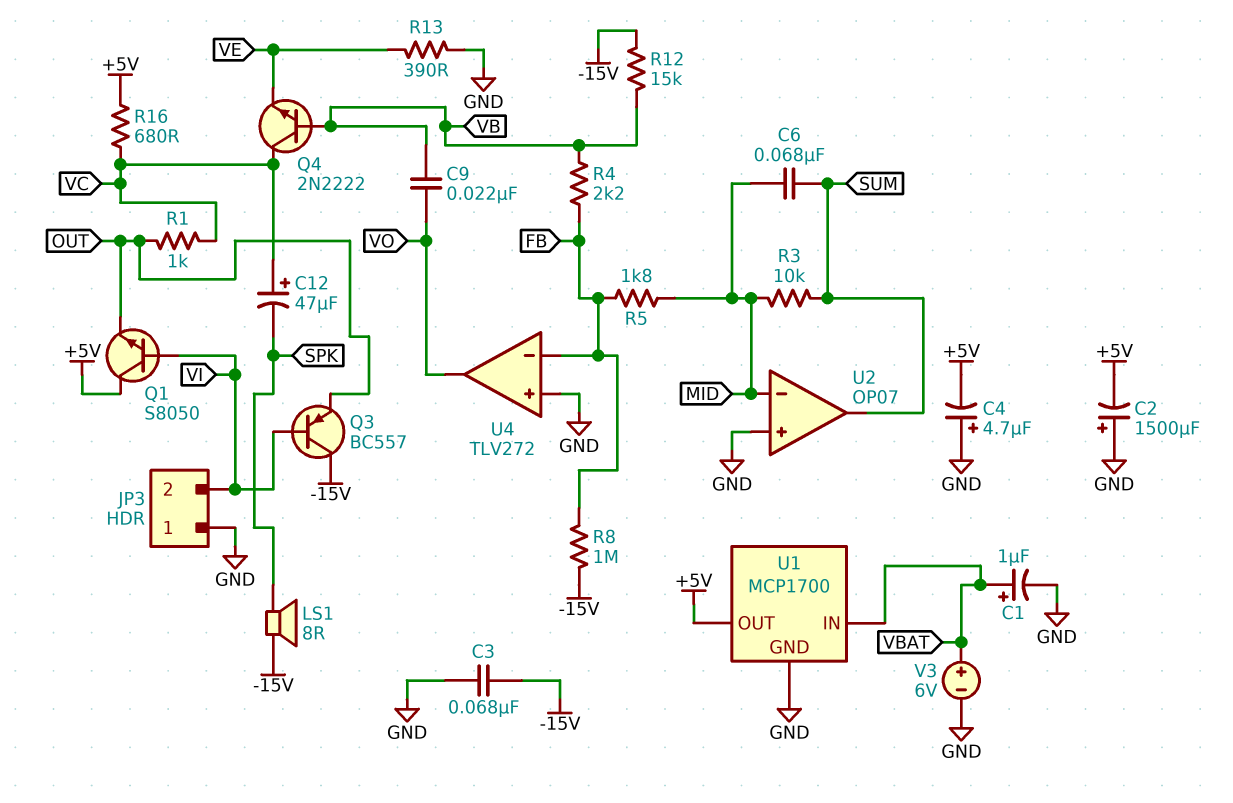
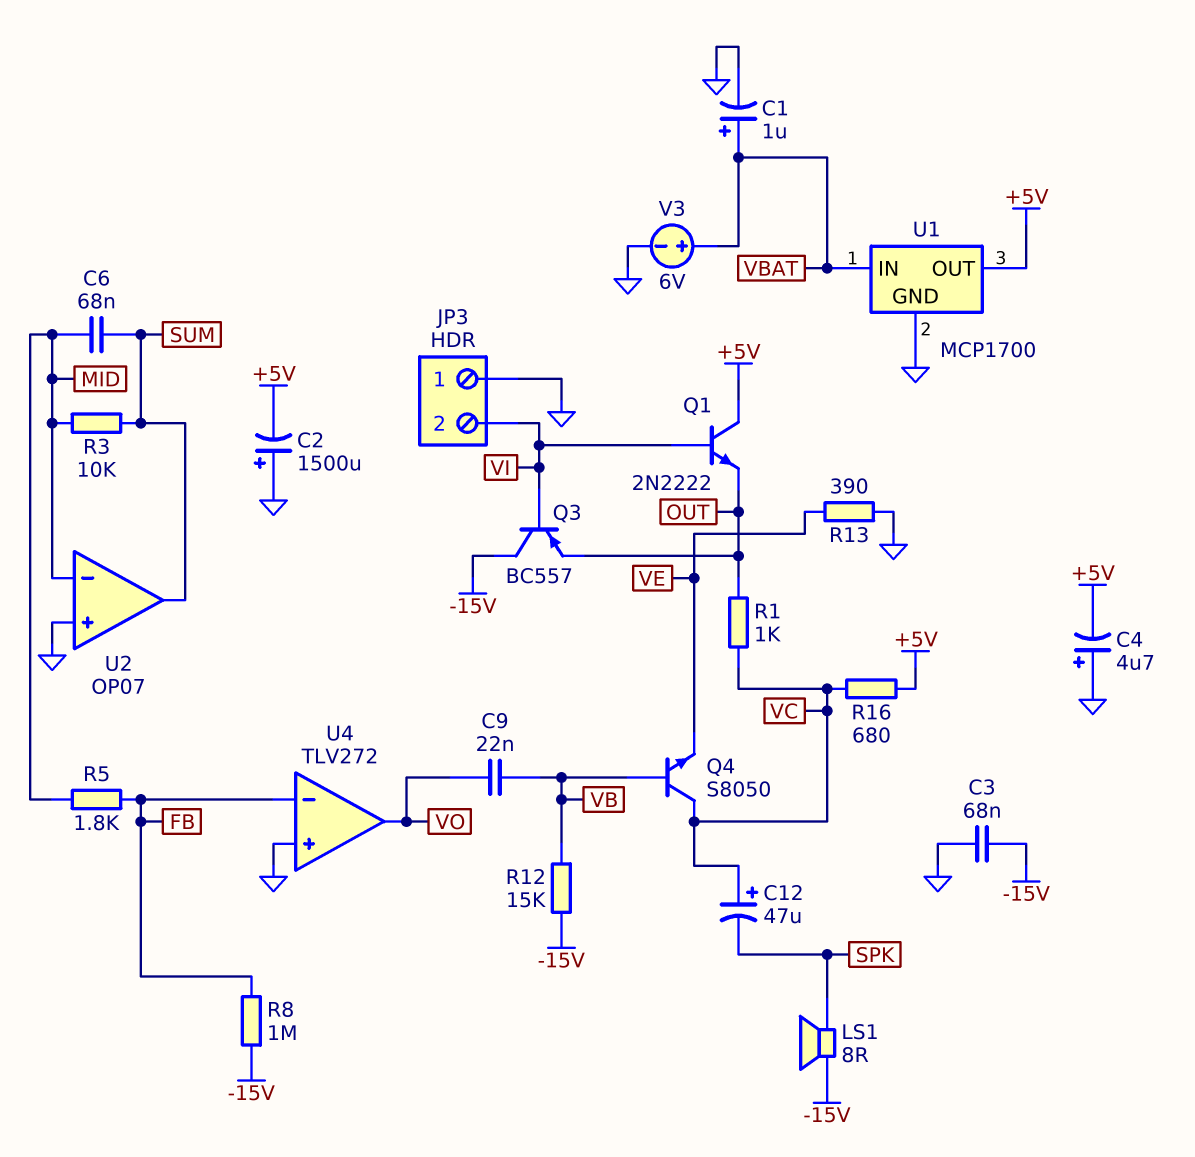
Q1: NPN S8050 (B VI, C +5V, E OUT) -> NPN 2N2222 (B VI, C +5V, E OUT)
Q4: NPN 2N2222 (B VB, C VC, E VE) -> NPN S8050 (B VB, C VC, E VE)
R4: 2.2k (FB, VB) -> none

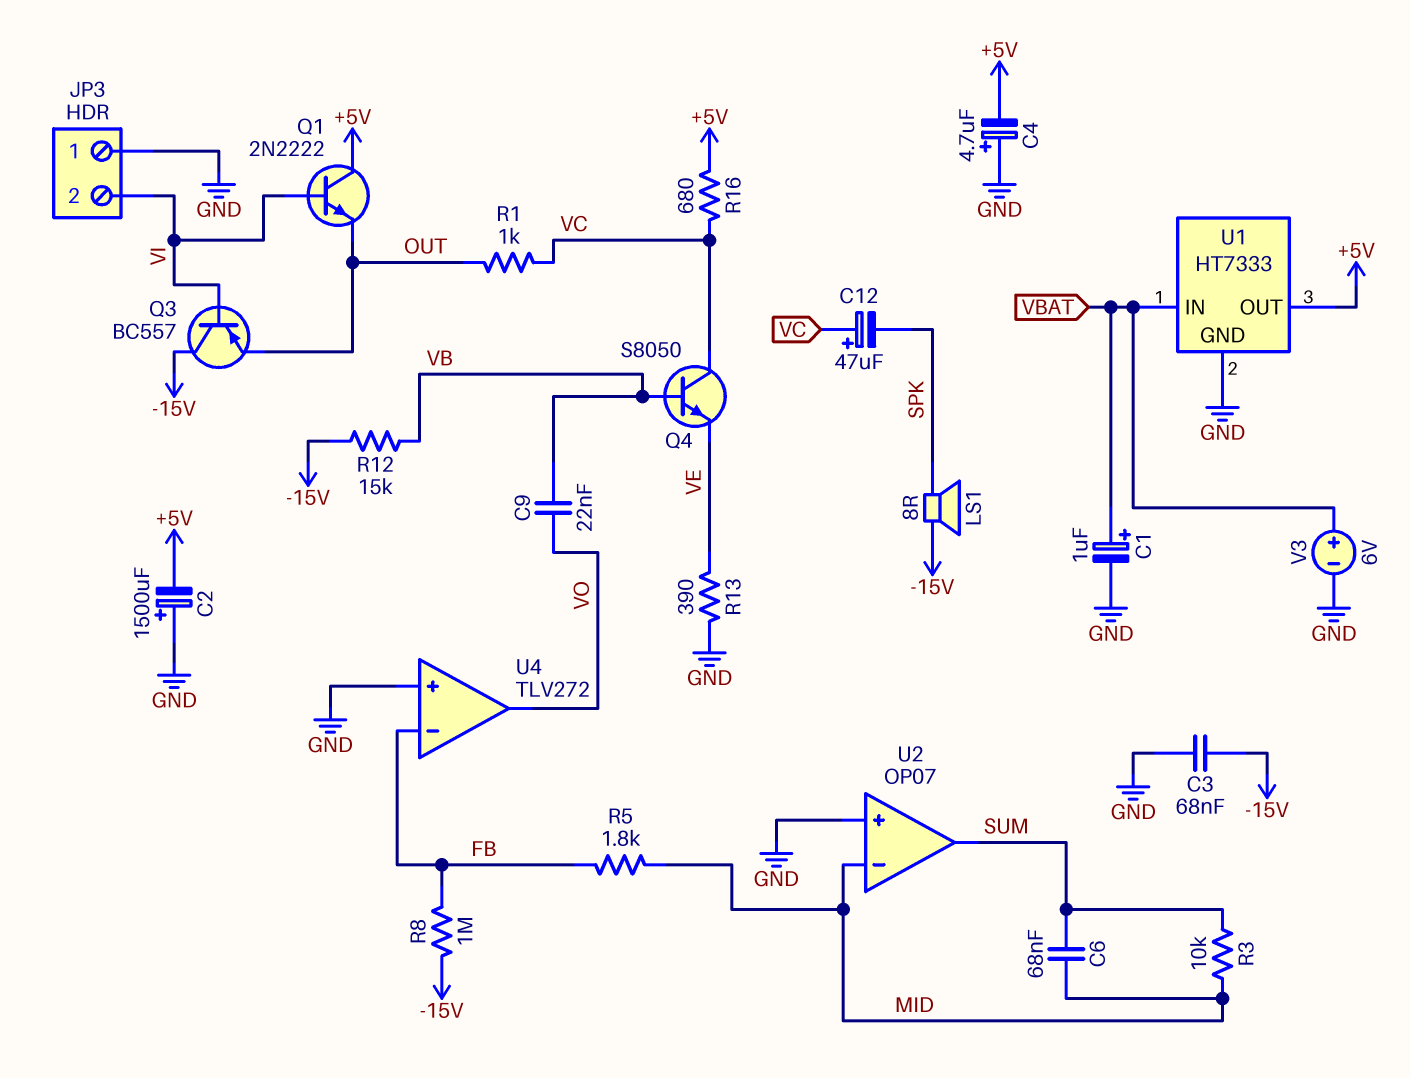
U1: MCP1700 -> HT7333

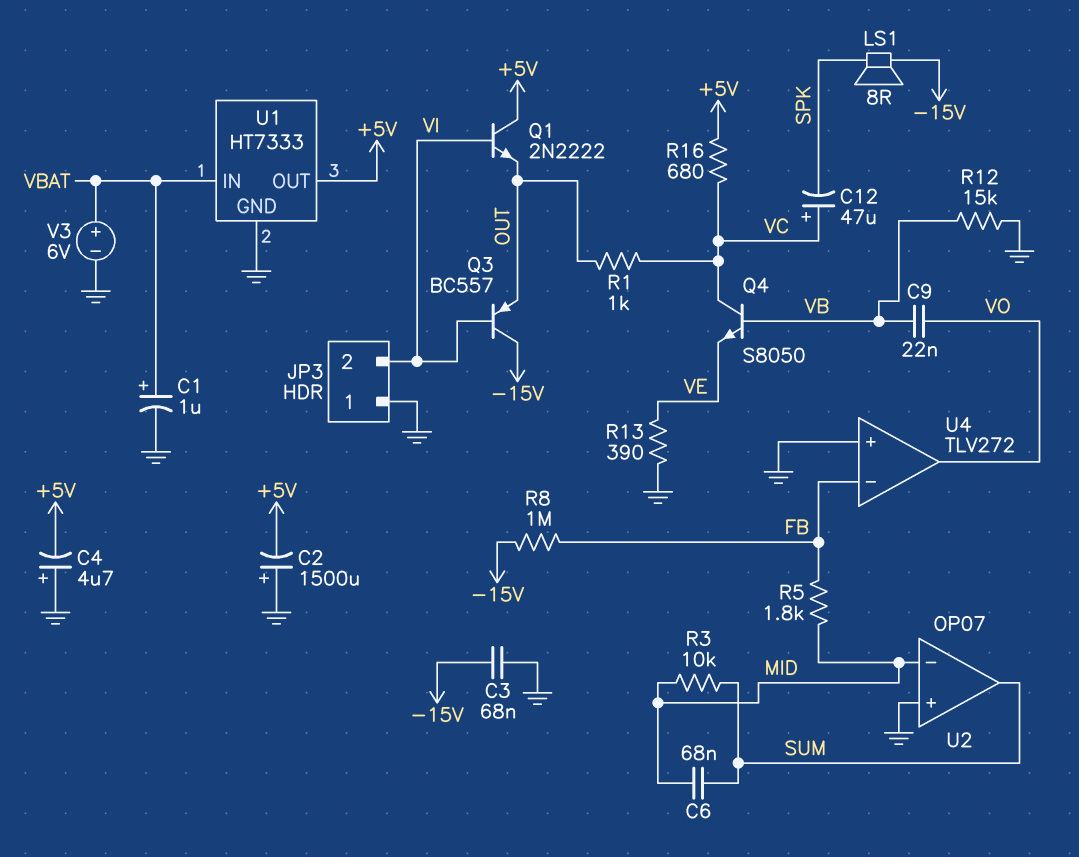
R12: 15k (-15V, VB) -> 15k (GND, VB)

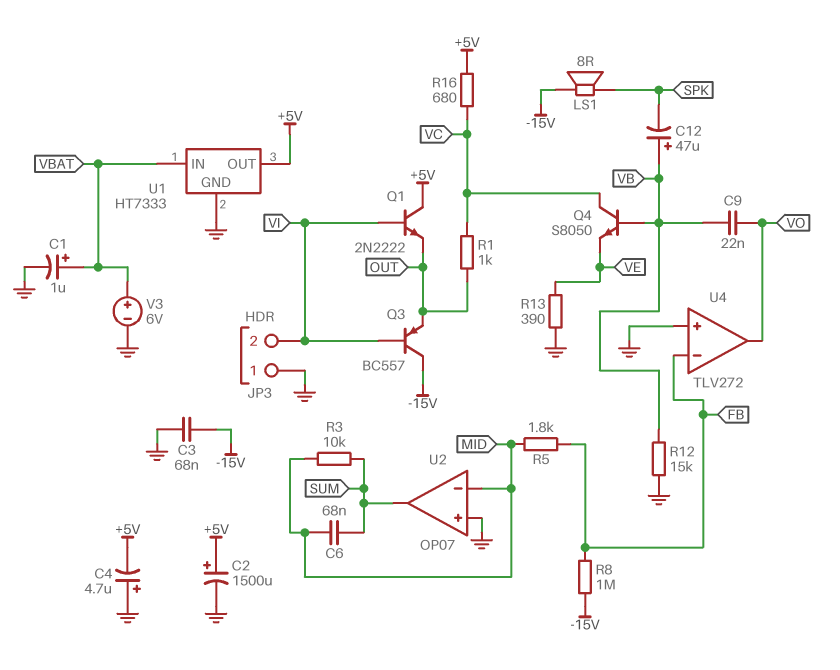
C2: 1500uF (plus GND, minus +5V) -> 1500uF (plus +5V, minus GND)
C12: 47uF (plus VC, minus SPK) -> 47uF (plus VB, minus SPK)

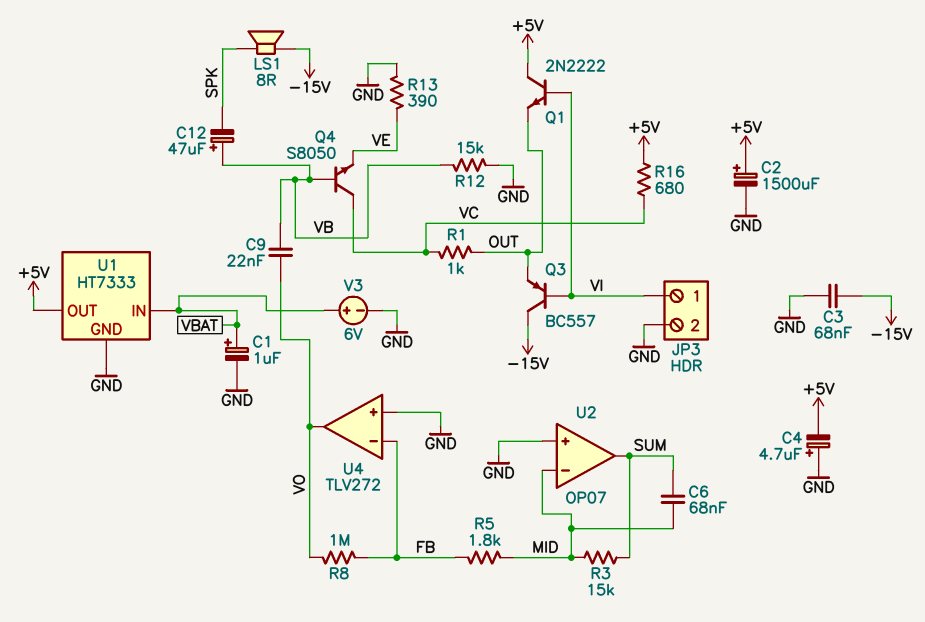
JP3 pin 1: GND -> VI
JP3 pin 2: VI -> GND
R3: 10k (MID, SUM) -> 15k (MID, SUM)
R8: 1M (-15V, FB) -> 1M (FB, VO)

